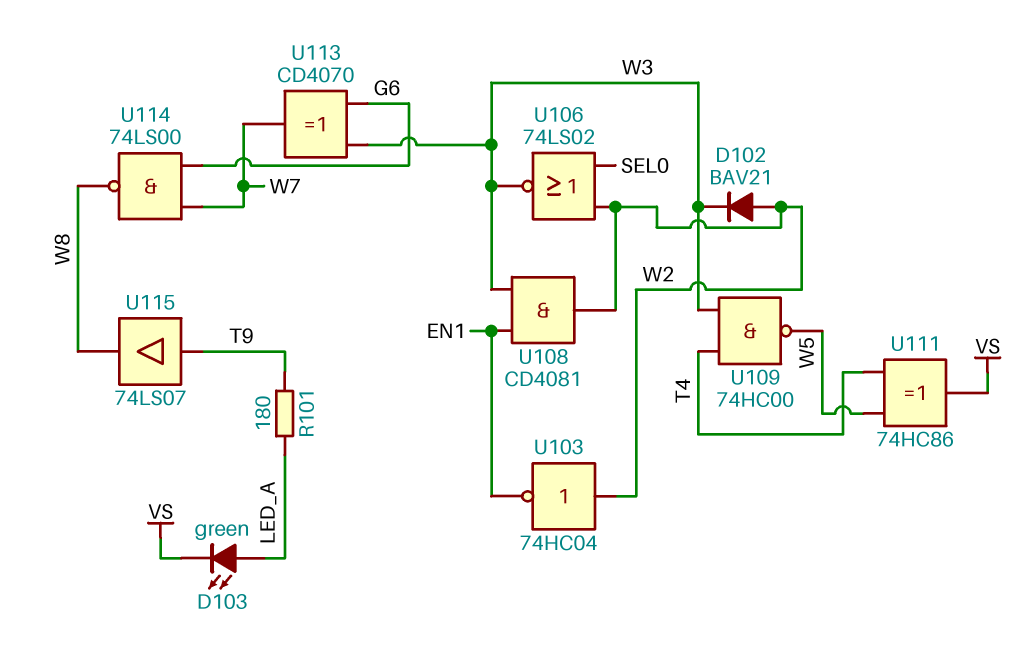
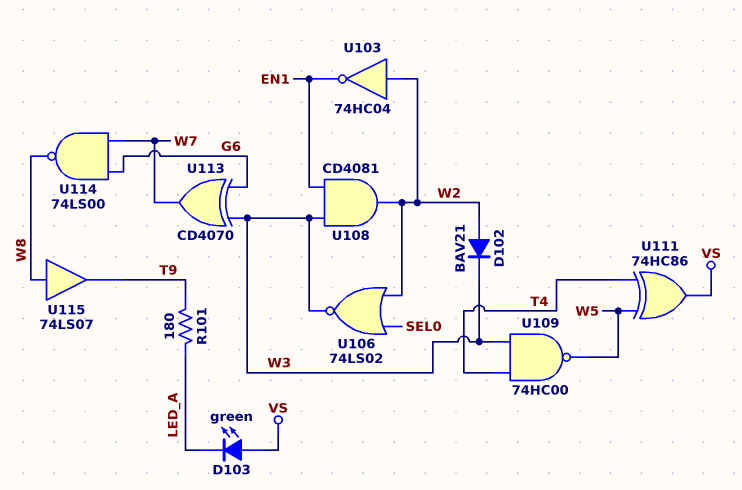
D103: LED green (A LED_A, K VS) -> LED green (A VS, K LED_A)
U115: buffer 74LS07 (in T9, out W8) -> buffer 74LS07 (in W8, out T9)

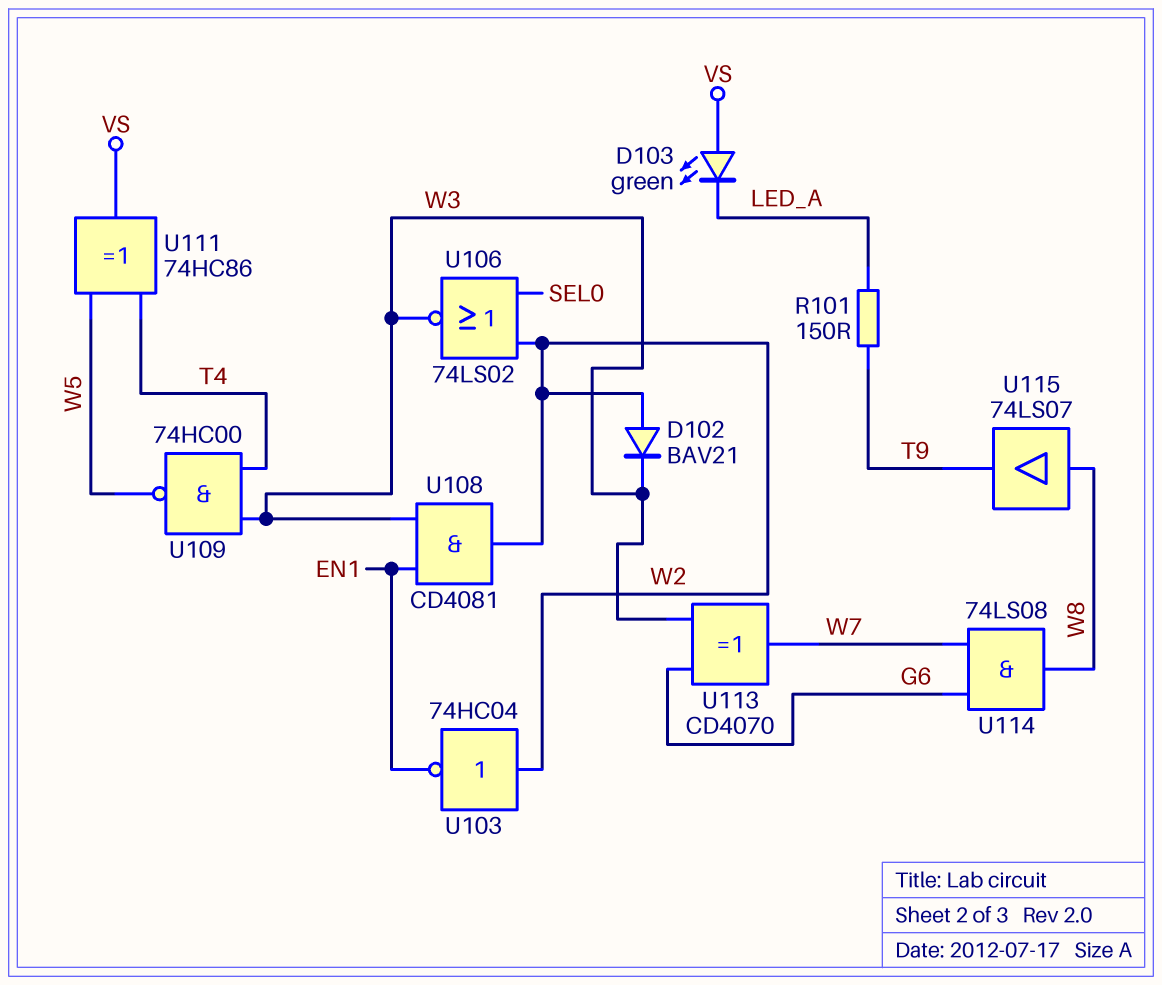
R101: 180 (LED_A, T9) -> 150 (LED_A, T9)
U114: NAND 74LS00 (in G6, in W7, out W8) -> AND 74LS08 (in G6, in W7, out W8)

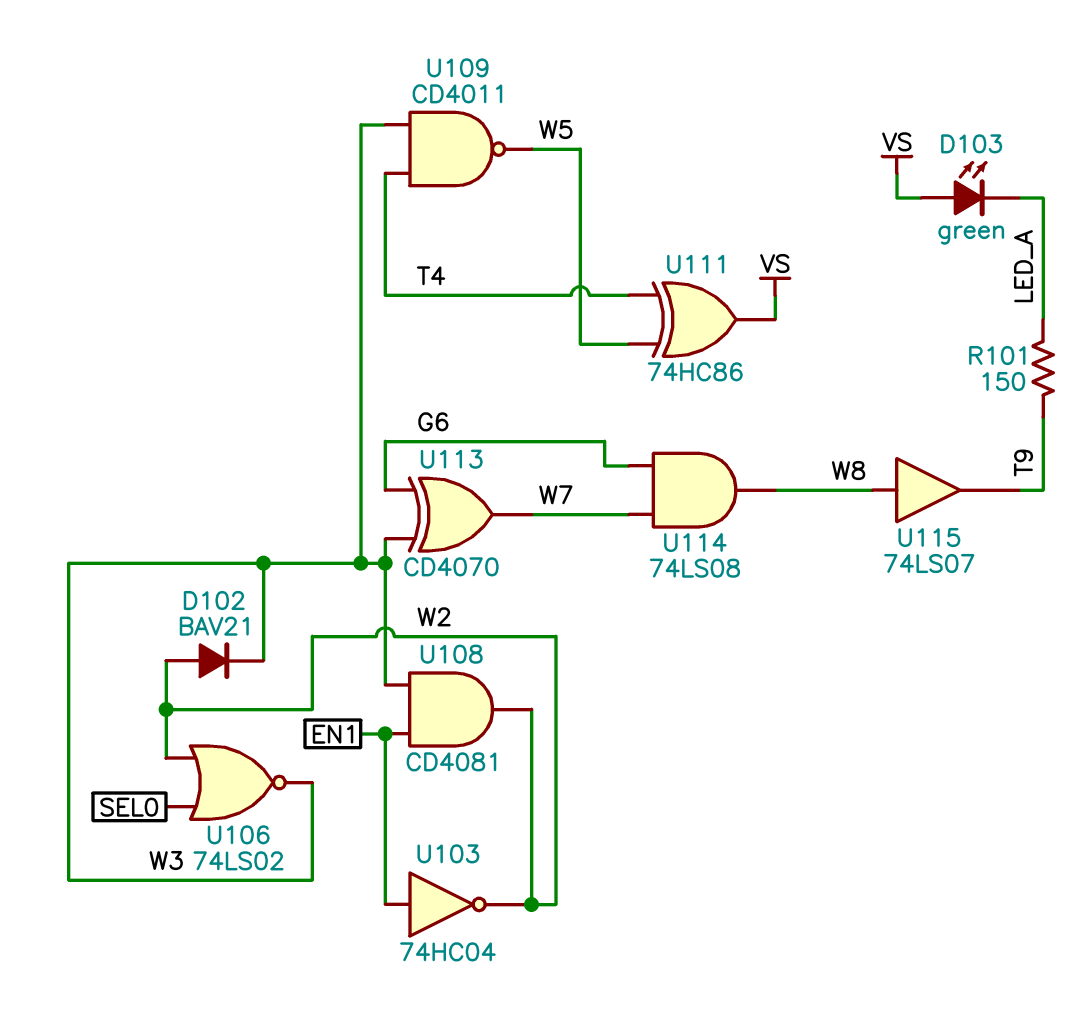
U103: NOT 74HC04 (in W2, out EN1) -> NOT 74HC04 (in EN1, out W2)
U109: NAND 74HC00 (in T4, in W3, out W5) -> NAND CD4011 (in T4, in W3, out W5)

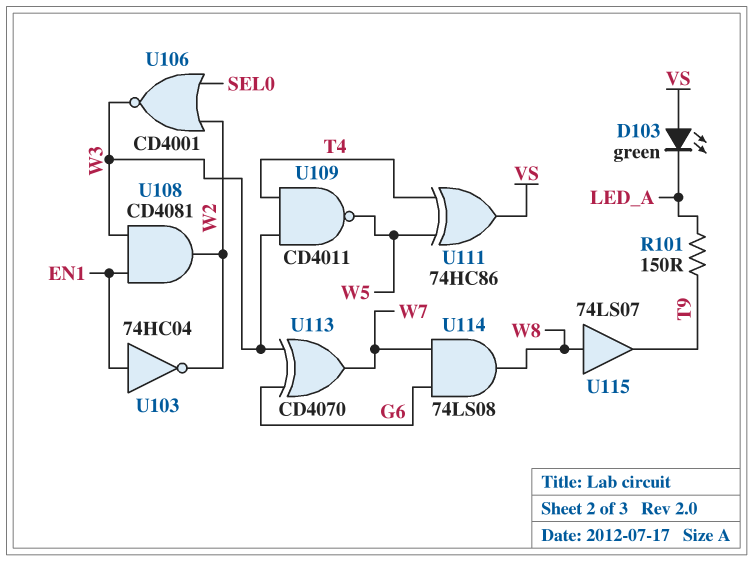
D102: diode BAV21 (A W2, K W3) -> none
U106: NOR 74LS02 (in SEL0, in W2, out W3) -> NOR CD4001 (in SEL0, in W2, out W3)

